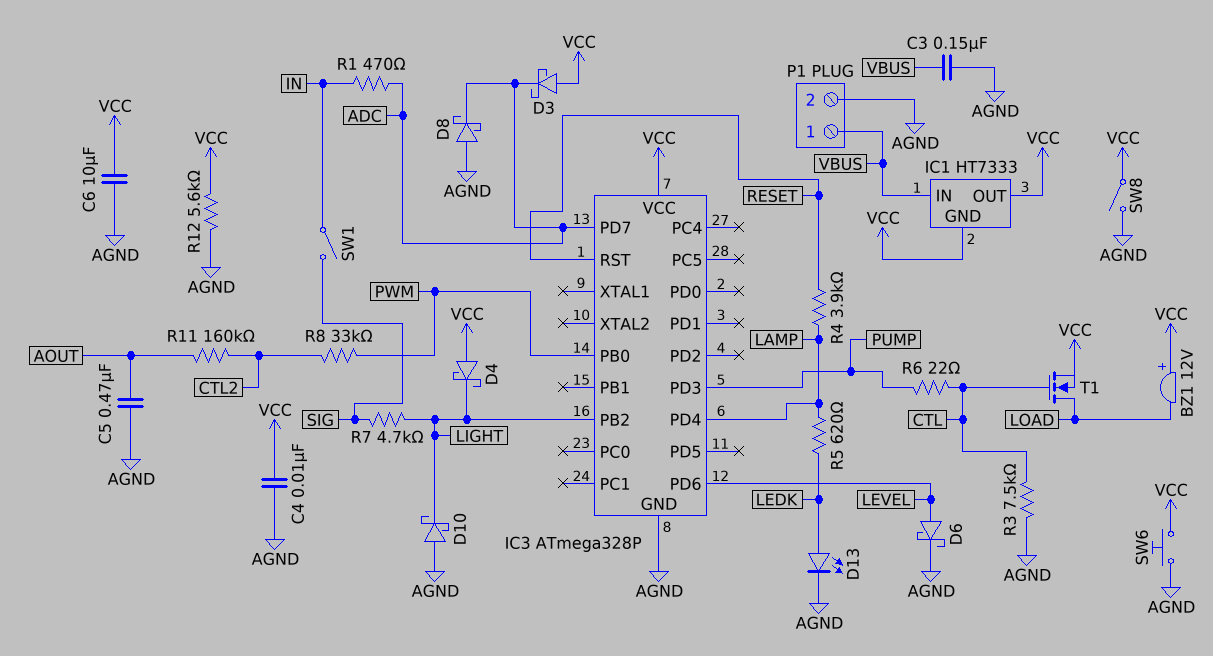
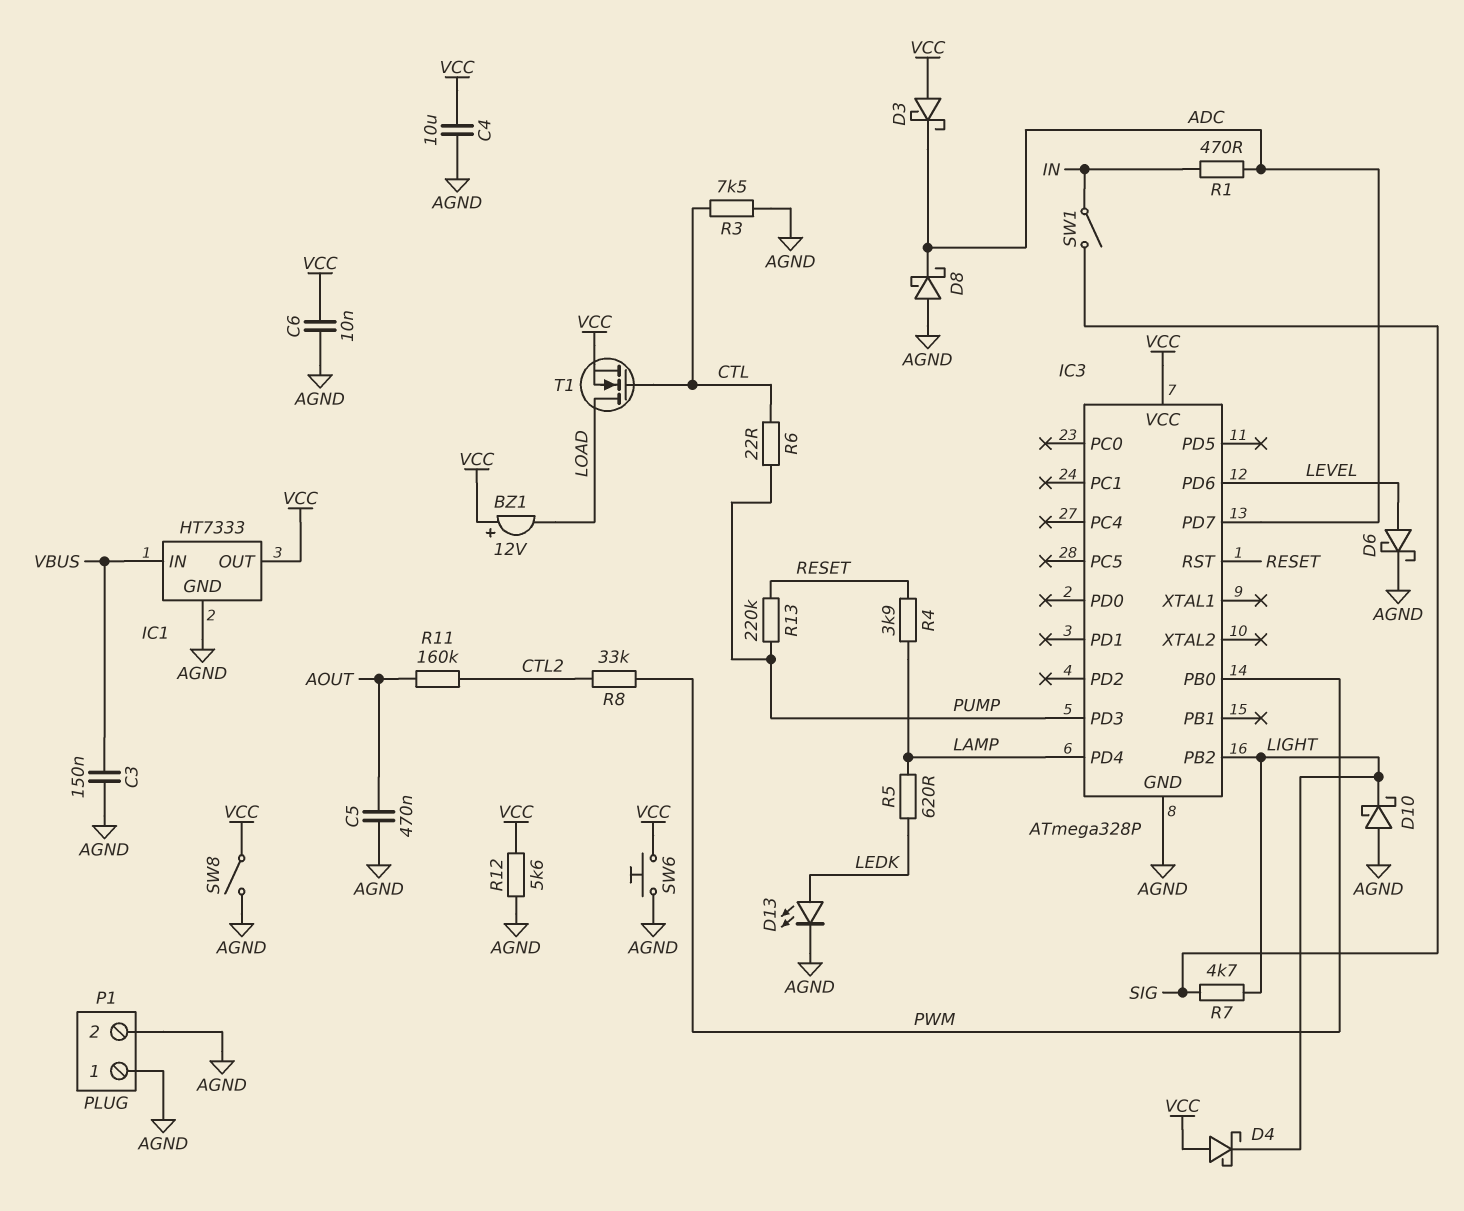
C4: 10nF (AGND, VCC) -> 10uF (AGND, VCC)
C6: 10uF (AGND, VCC) -> 10nF (AGND, VCC)
IC1 pin GND: VCC -> AGND
P1 pin 1: VBUS -> AGND
R13: none -> 220k (PUMP, RESET)

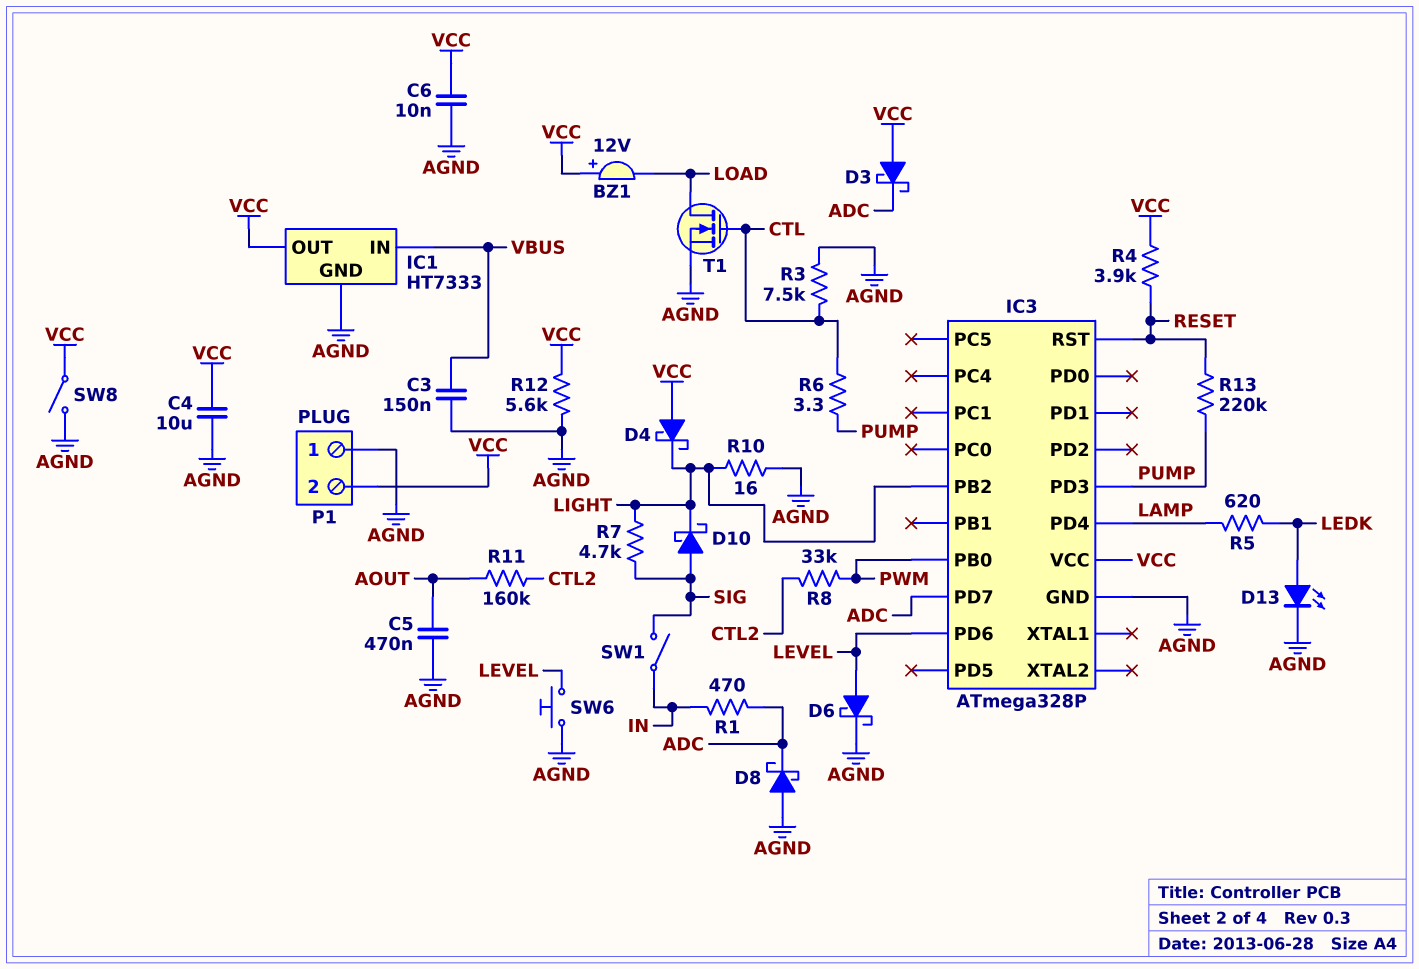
D10: schottky (A AGND, K LIGHT) -> schottky (A SIG, K LIGHT)
P1 pin 2: AGND -> VCC
R4: 3.9k (LAMP, RESET) -> 3.9k (RESET, VCC)
R6: 22 (CTL, PUMP) -> 3.3 (CTL, PUMP)
R10: none -> 16 (AGND, LIGHT)
SW6: button (AGND, VCC) -> button (AGND, LEVEL)
T1: NMOS (G CTL, D LOAD, S VCC) -> NMOS (G CTL, D LOAD, S AGND)

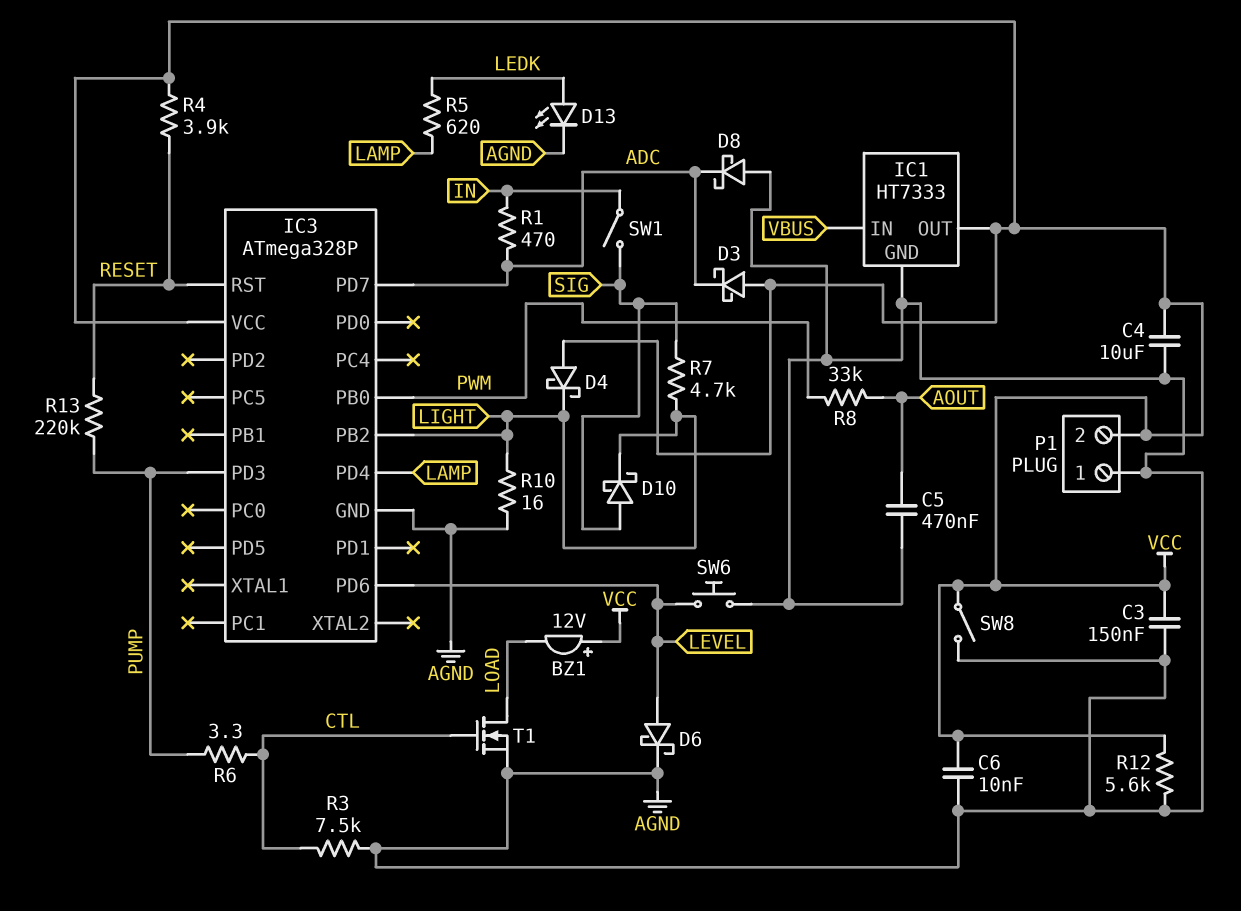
C3: 150nF (AGND, VBUS) -> 150nF (AGND, VCC)
R8: 33k (CTL2, PWM) -> 33k (AOUT, PWM)
R11: 160k (AOUT, CTL2) -> none

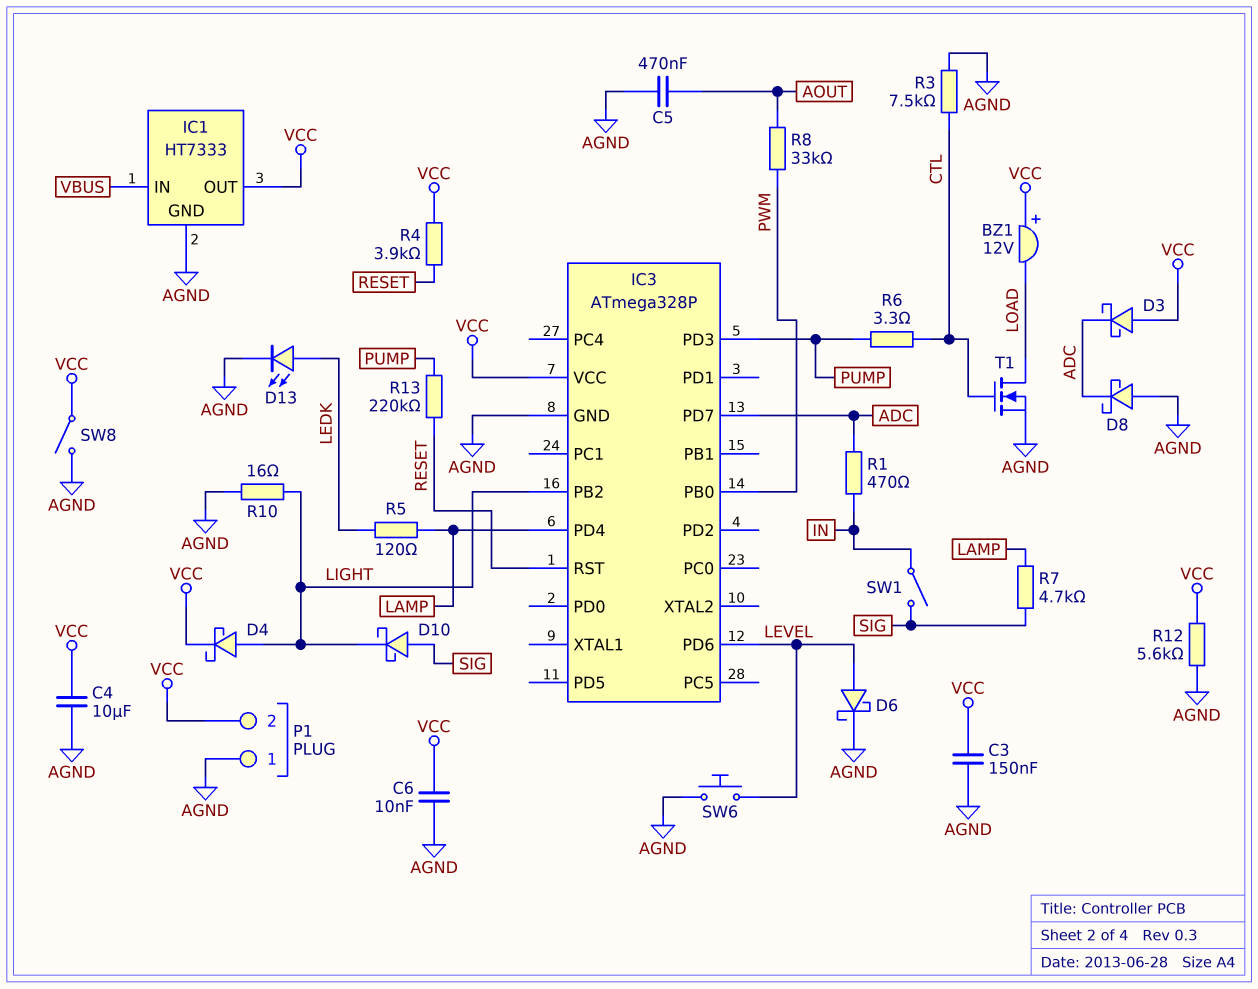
D4: schottky (A VCC, K LIGHT) -> schottky (A LIGHT, K VCC)
R5: 620 (LAMP, LEDK) -> 120 (LAMP, LEDK)
R7: 4.7k (LIGHT, SIG) -> 4.7k (LAMP, SIG)

